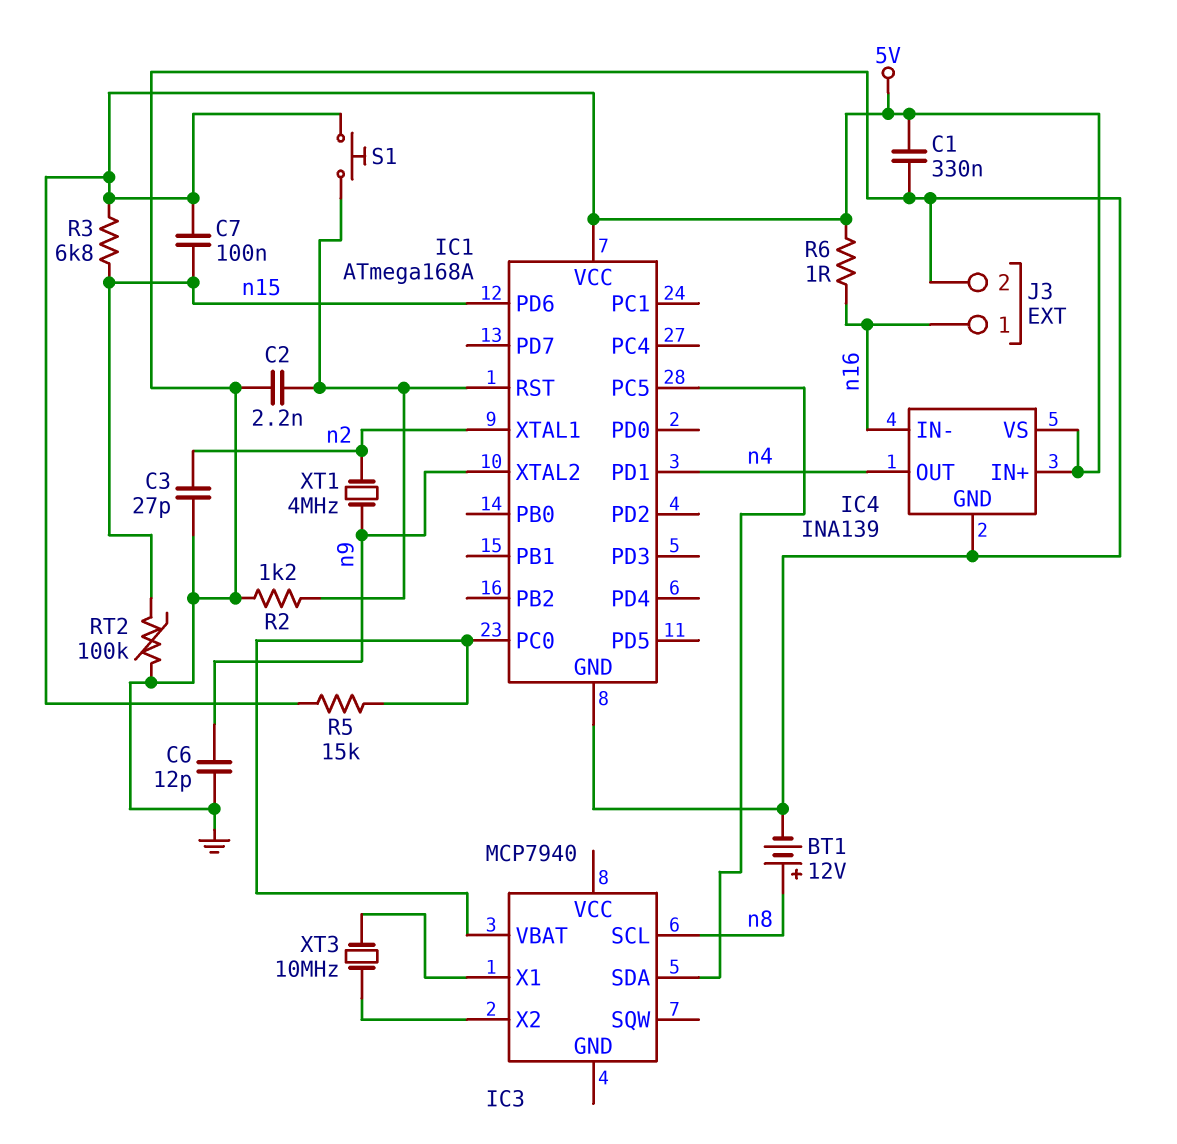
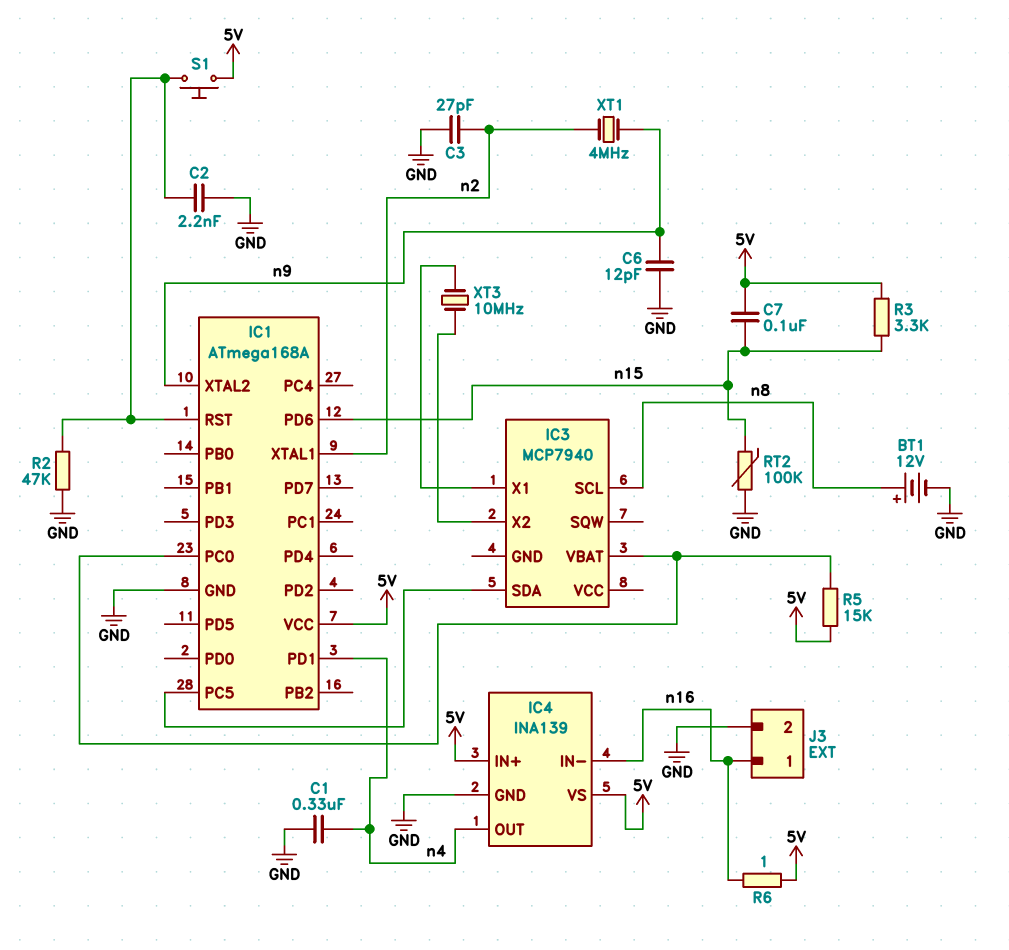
C1: 330nF (5V, GND) -> 330nF (GND, n4)
R2: 1.2k (GND, IC1/RST) -> 47k (GND, IC1/RST)
R3: 6.8k (5V, n15) -> 3.3k (5V, n15)

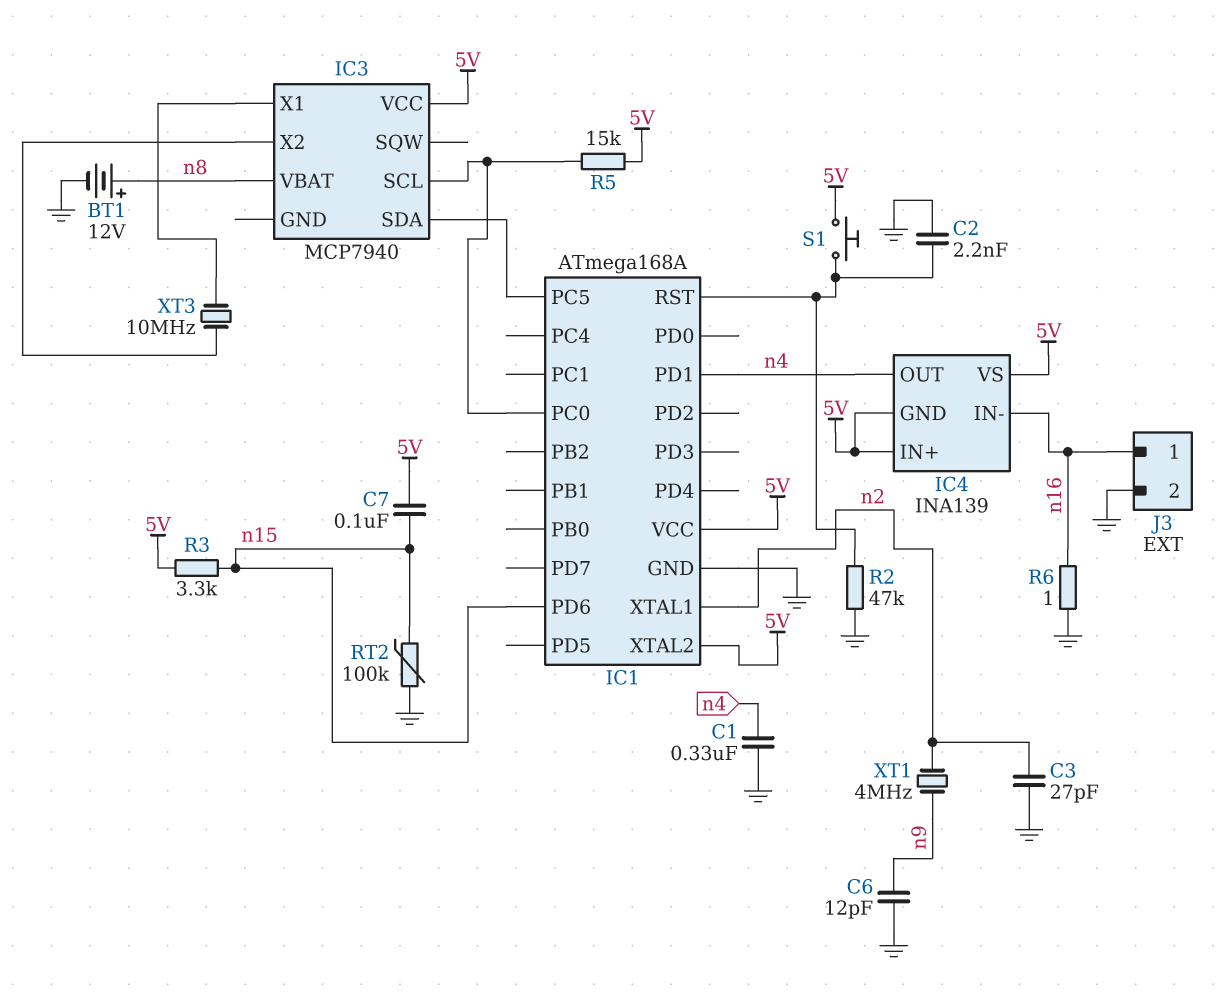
IC1 pin XTAL2: n9 -> 5V
IC3 pin SCL: n8 -> IC1/PC0
IC3 pin VBAT: IC1/PC0 -> n8
IC3 pin VCC: none -> 5V
IC4 pin GND: GND -> 5V
R6: 1 (5V, n16) -> 1 (GND, n16)

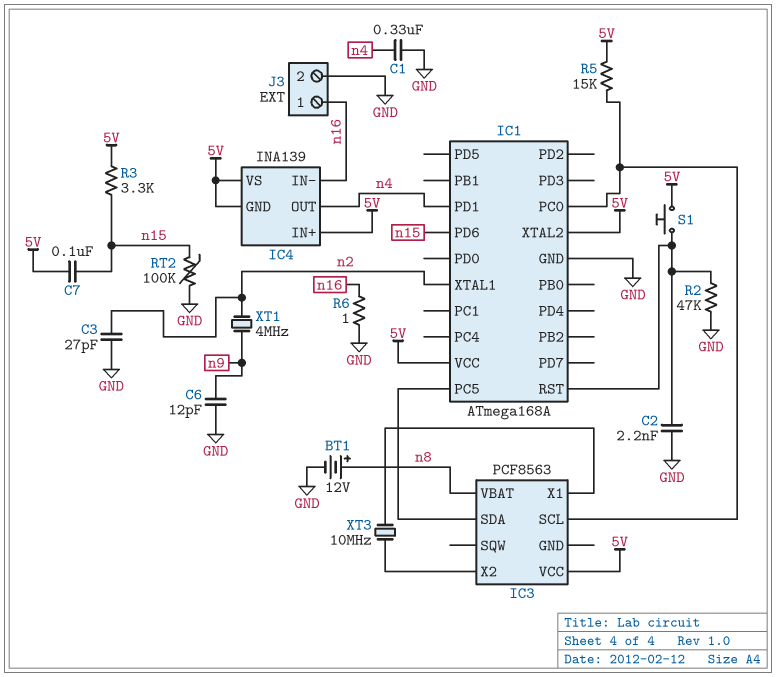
IC3: MCP7940 -> PCF8563

